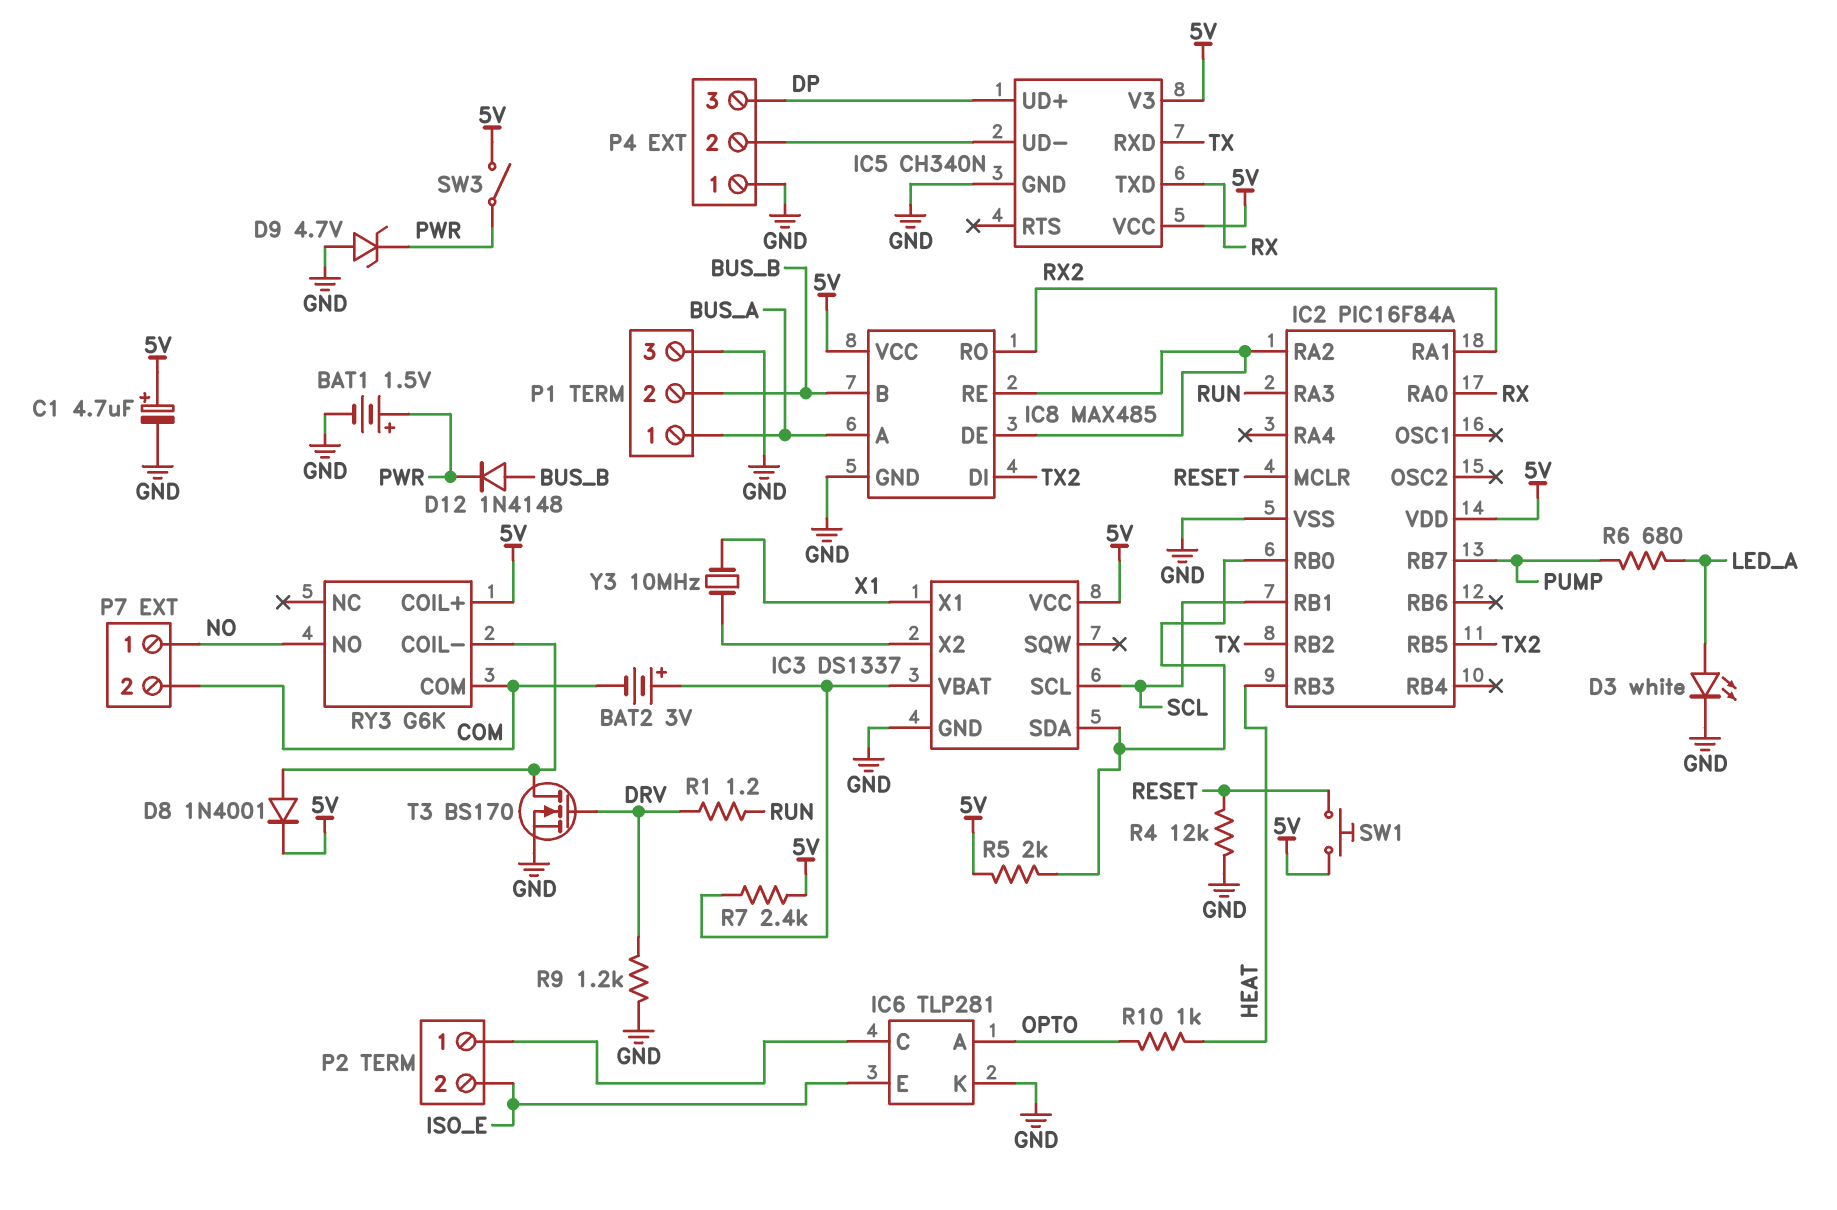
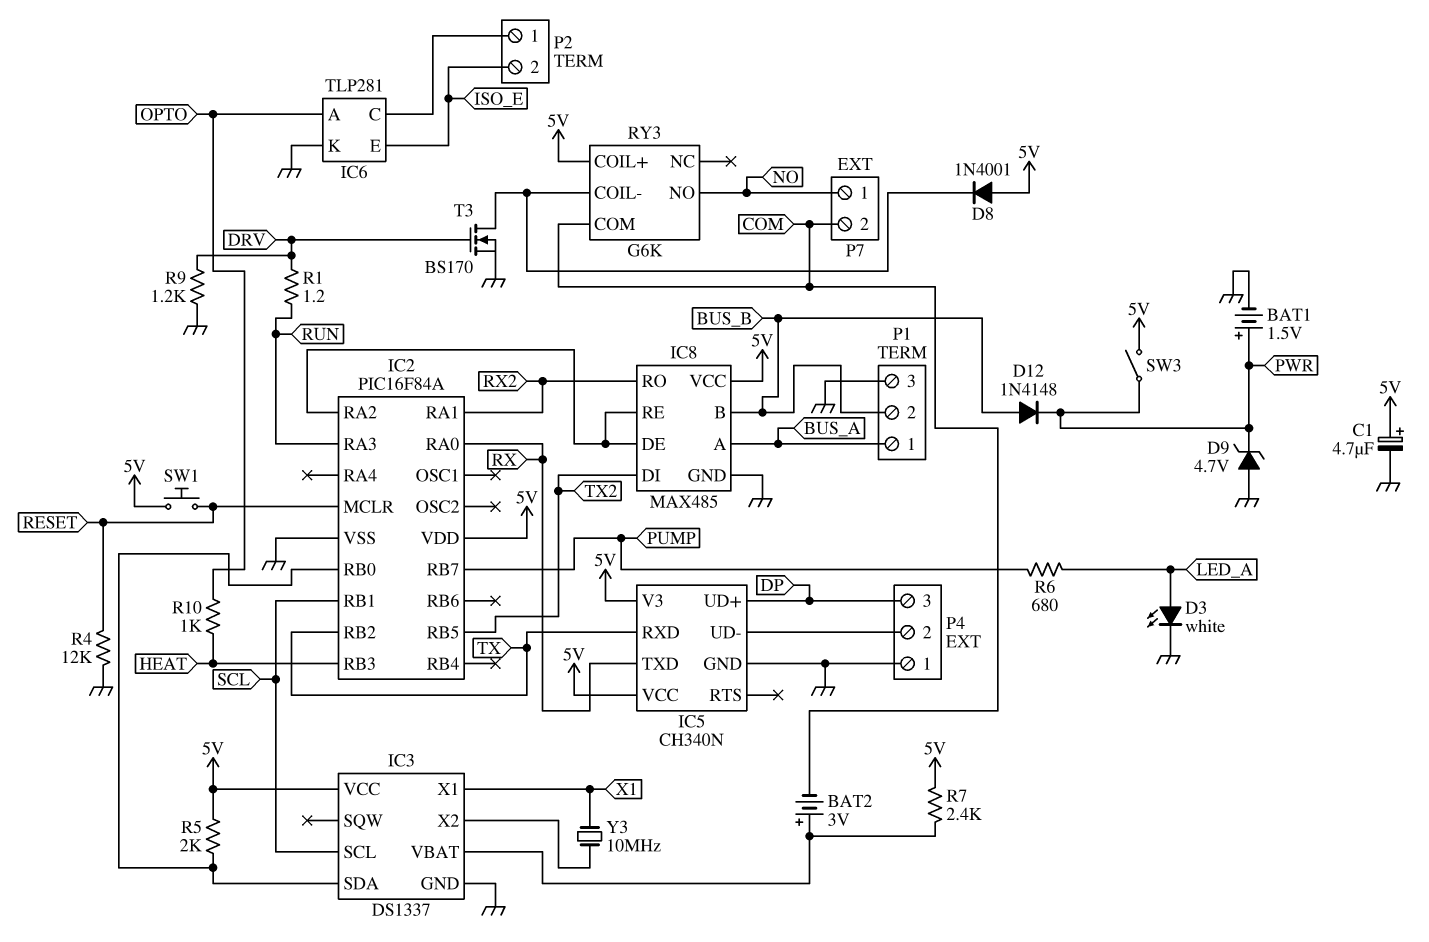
D8: diode 1N4001 (A RY3/COIL-, K 5V) -> diode 1N4001 (A 5V, K RY3/COIL-)

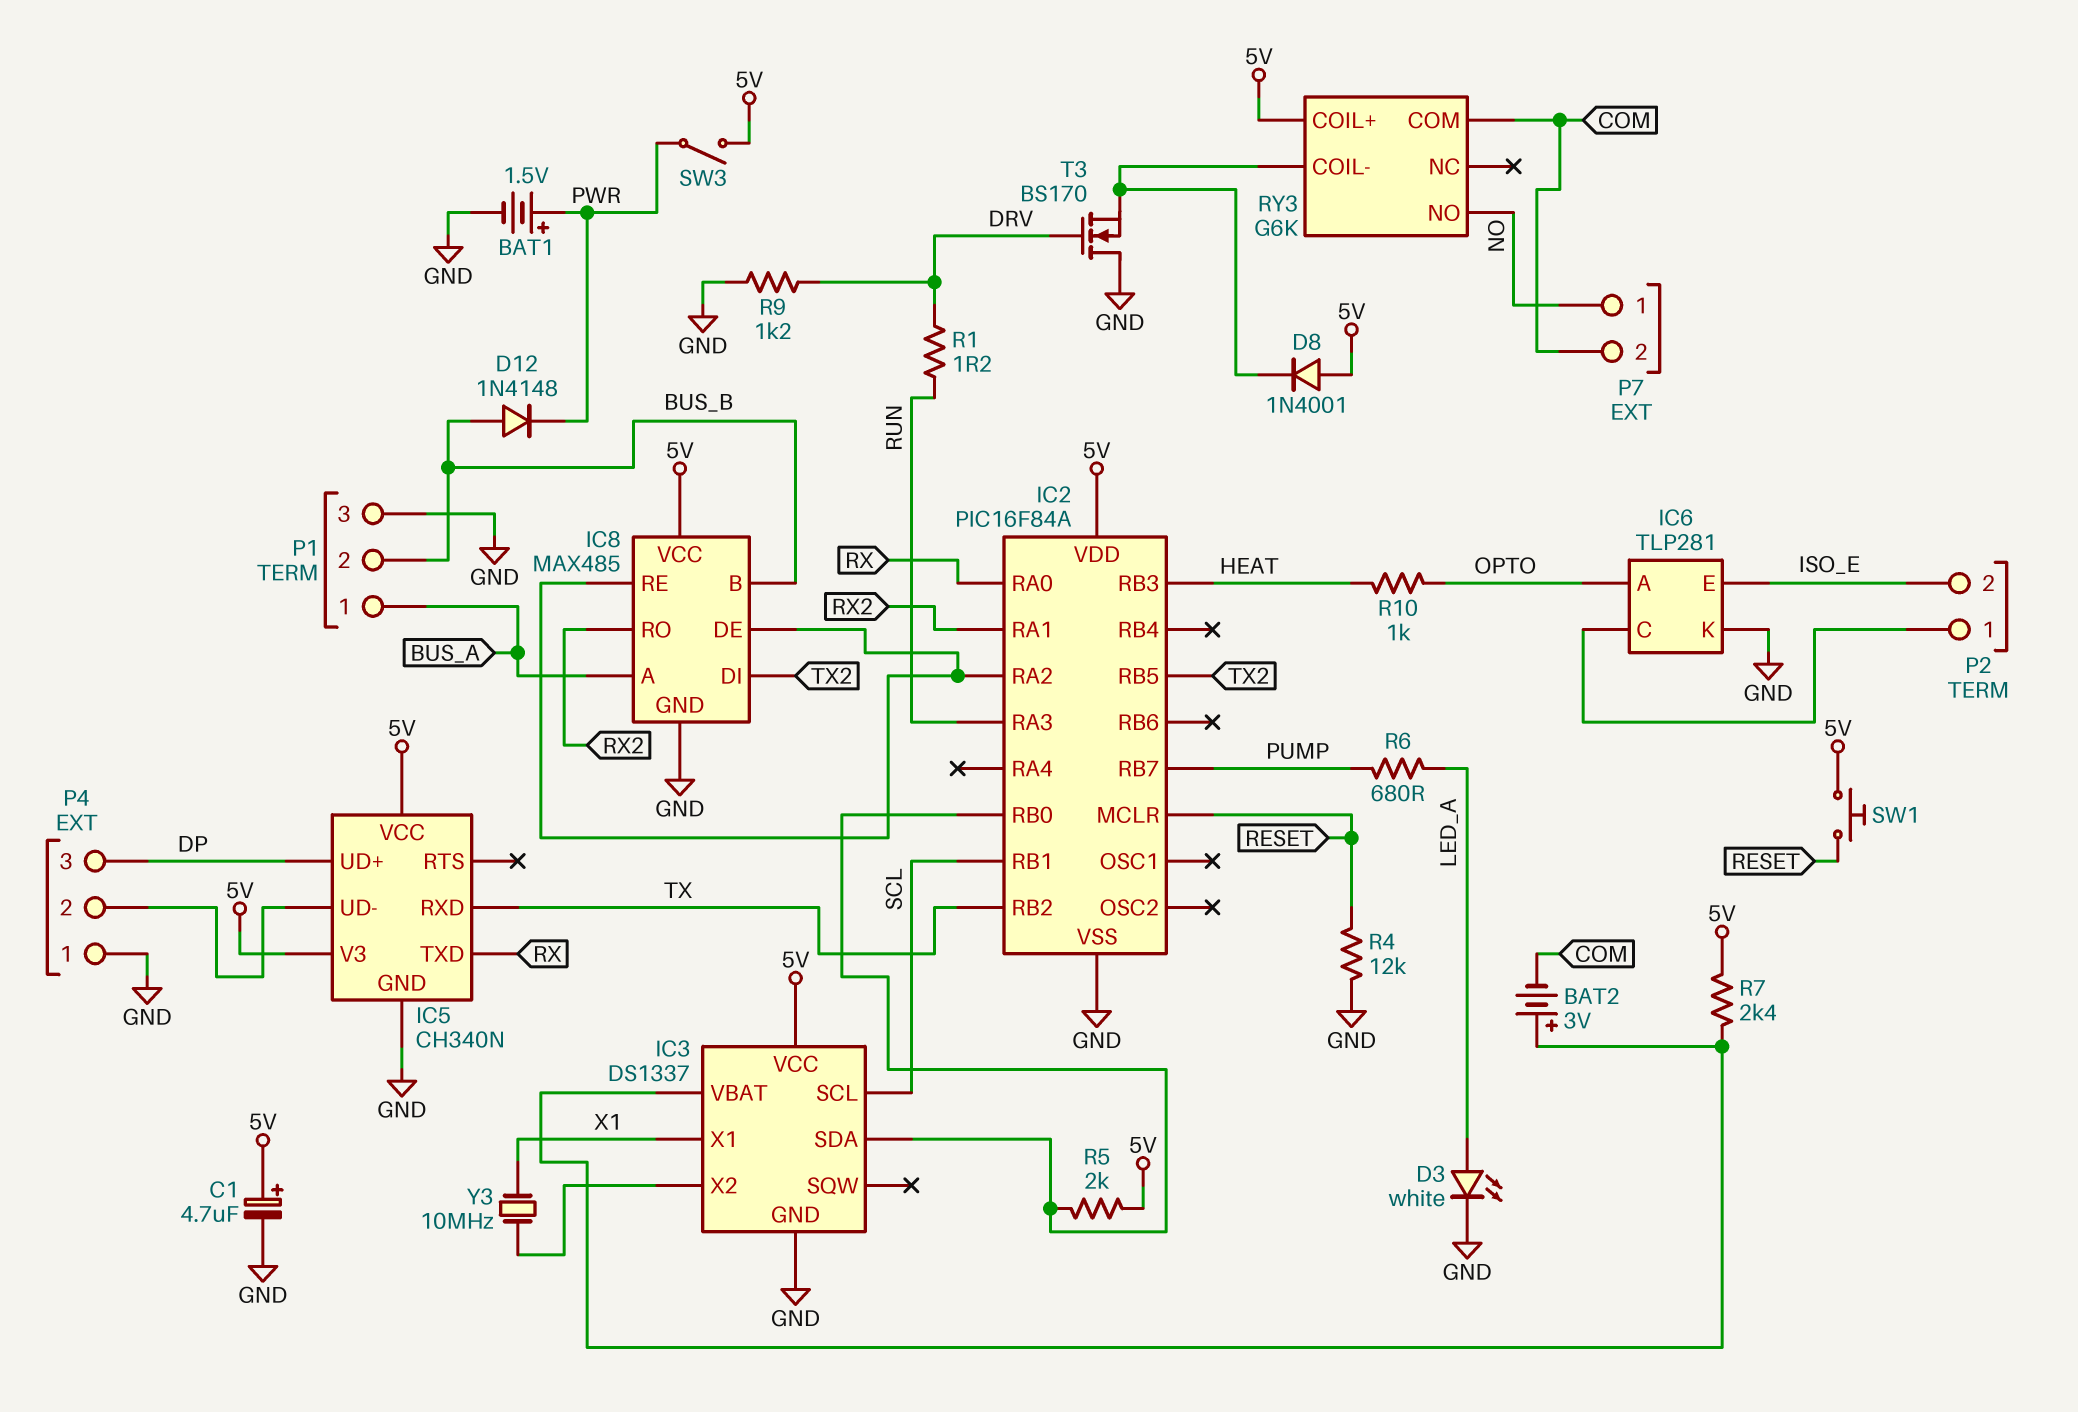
D9: zener 4.7V (A GND, K PWR) -> none
T3: NMOS BS170 (G DRV, D RY3/COIL-, S GND) -> NMOS BS170 (G DRV, D GND, S RY3/COIL-)

